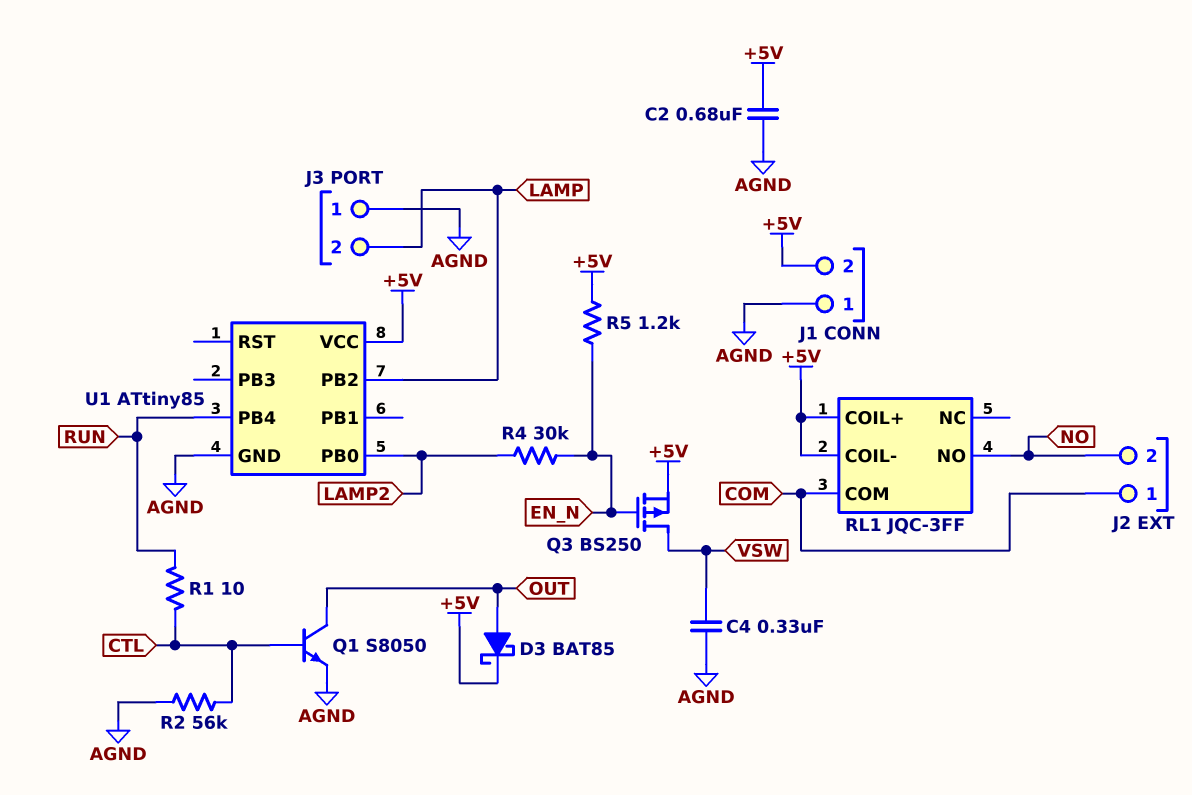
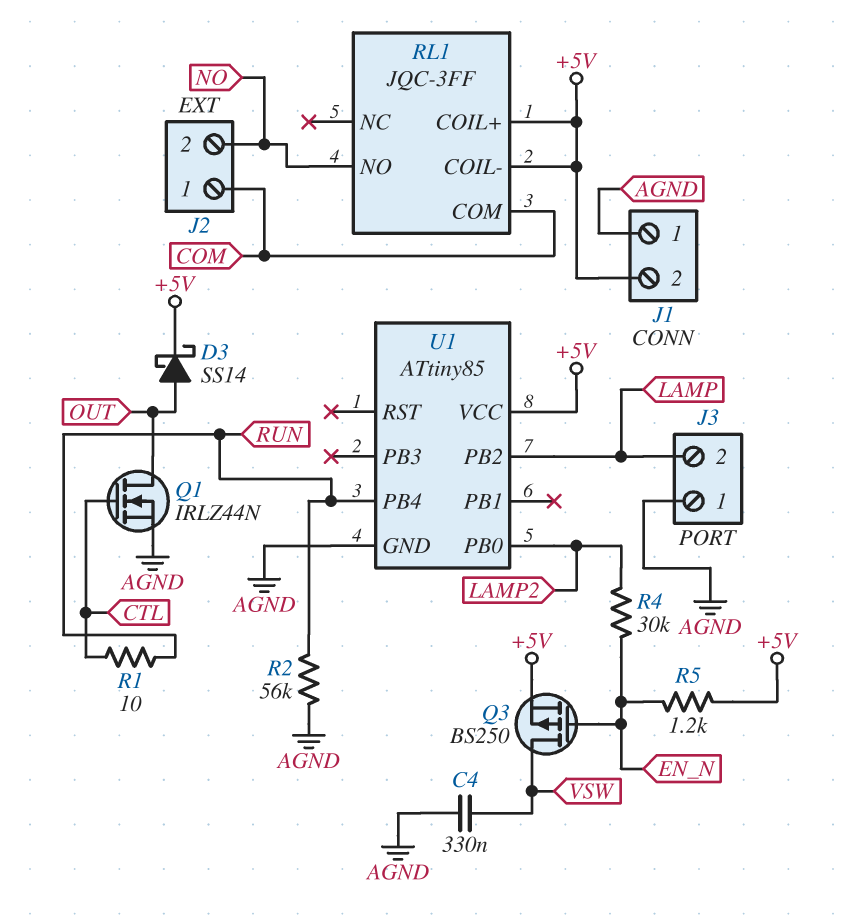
C2: 680nF (+5V, AGND) -> none
D3: schottky BAT85 (A OUT, K +5V) -> schottky SS14 (A OUT, K +5V)
Q1: NPN S8050 (B CTL, C OUT, E AGND) -> NMOS IRLZ44N (G CTL, D OUT, S AGND)
R2: 56k (AGND, CTL) -> 56k (AGND, RUN)

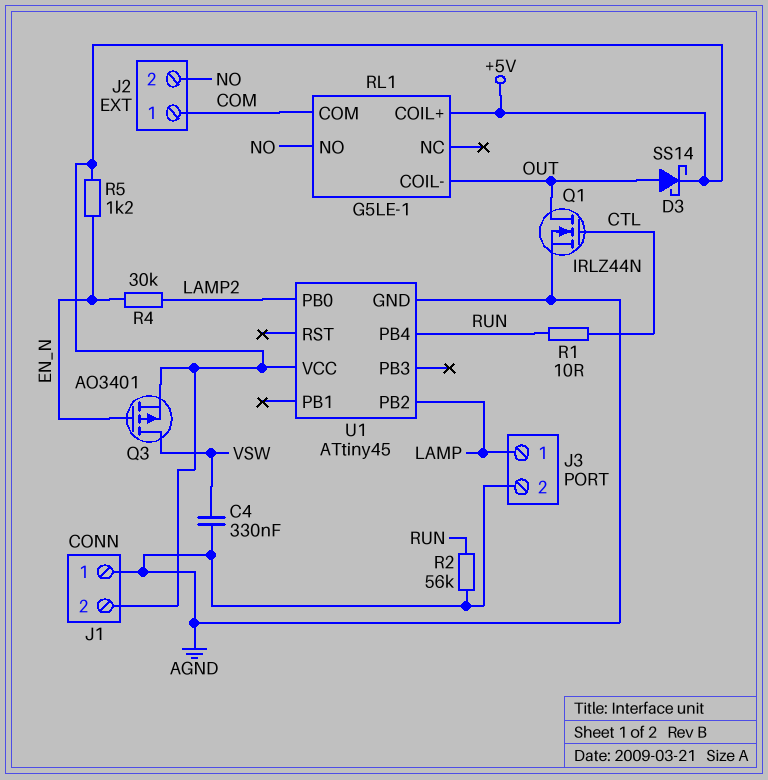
J3 pin 1: AGND -> LAMP
J3 pin 2: LAMP -> AGND
Q3: PMOS BS250 (G EN_N, D VSW, S +5V) -> PMOS AO3401 (G EN_N, D VSW, S +5V)
RL1: JQC-3FF -> G5LE-1
RL1 pin COIL-: +5V -> OUT
U1: ATtiny85 -> ATtiny45

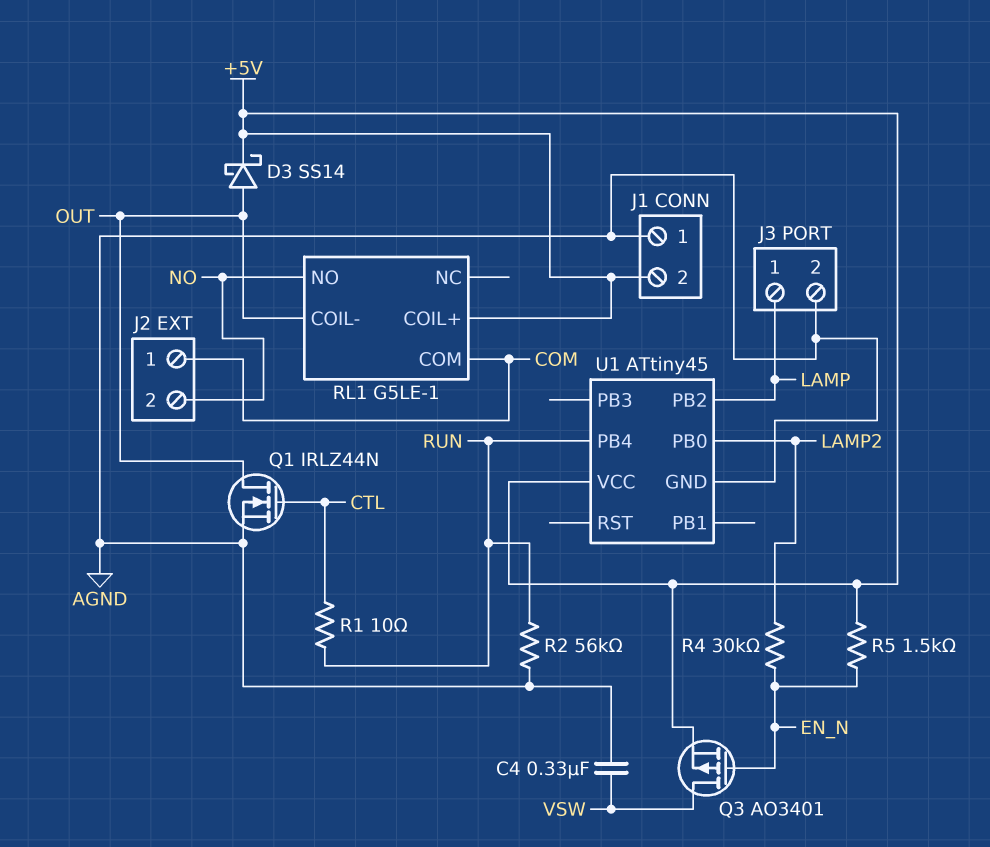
R5: 1.2k (+5V, EN_N) -> 1.5k (+5V, EN_N)

